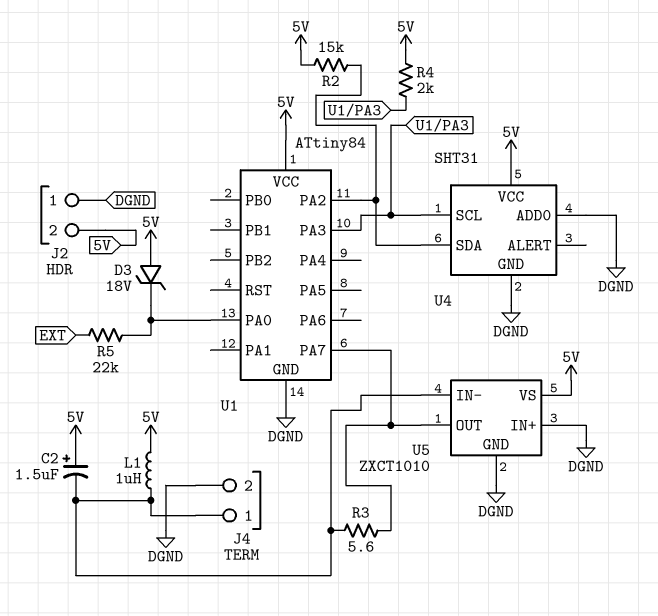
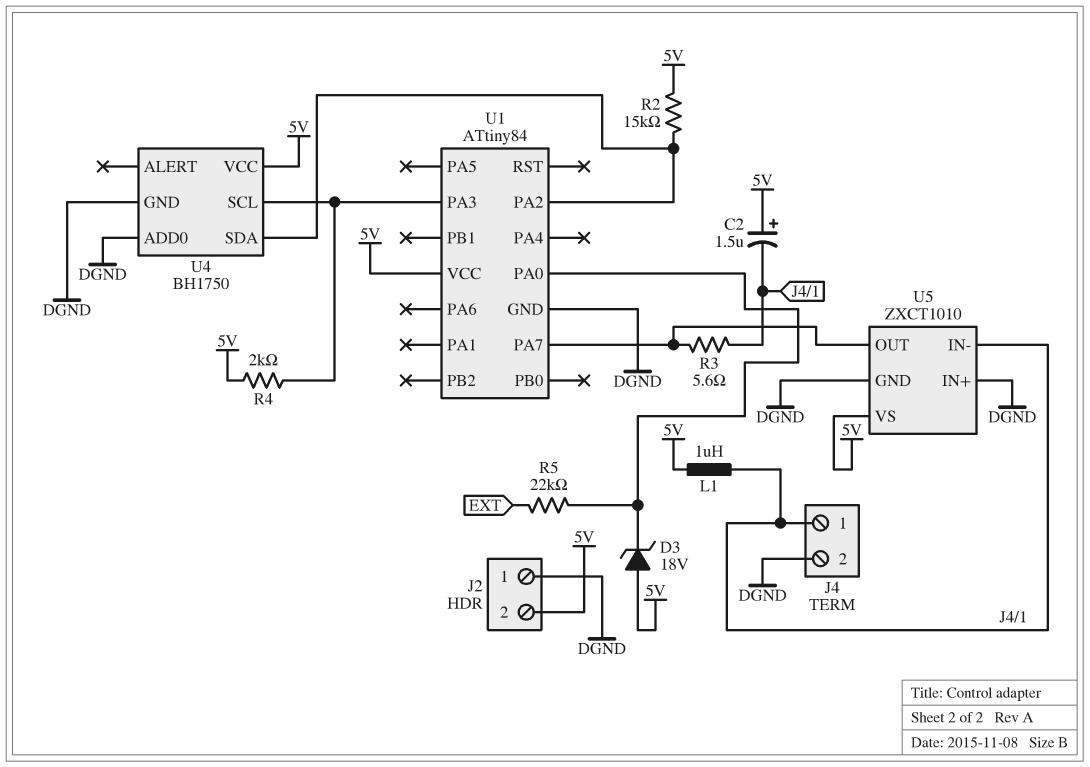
U4: SHT31 -> BH1750

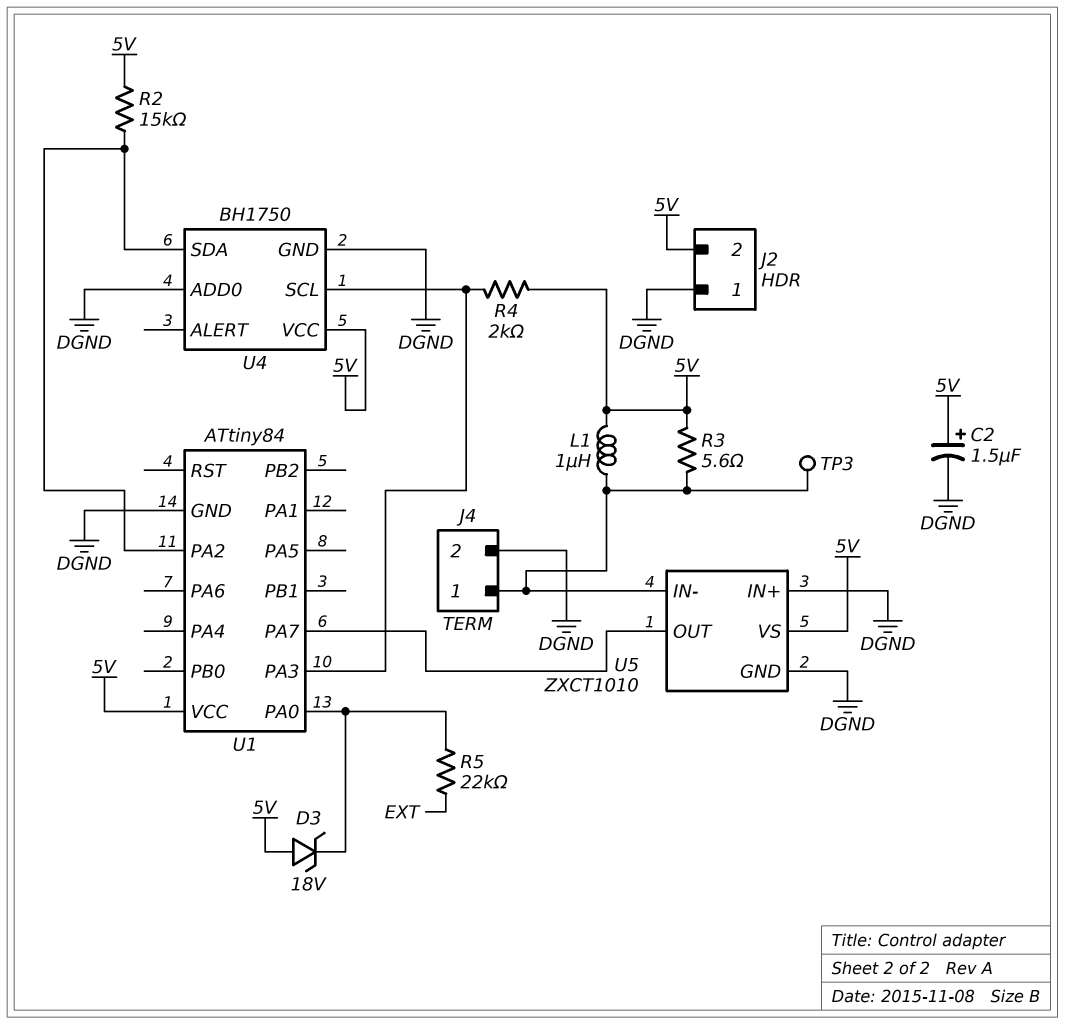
C2: 1.5uF (plus 5V, minus J4/1) -> 1.5uF (plus 5V, minus DGND)
R3: 5.6 (J4/1, U1/PA7) -> 5.6 (5V, J4/1)
TP3: none -> test point (J4/1)

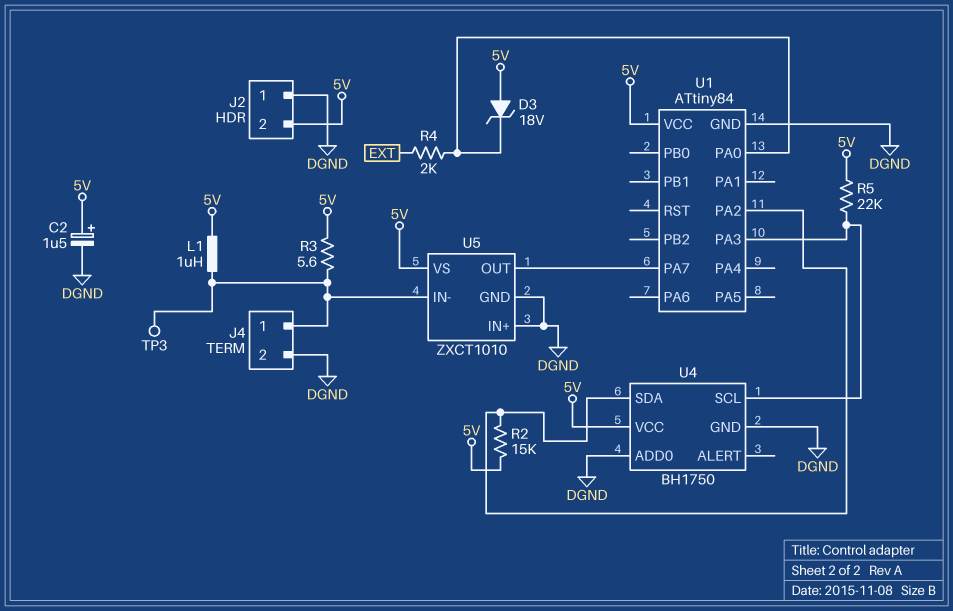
R4: 2k (5V, U1/PA3) -> 2k (EXT, U1/PA0)
R5: 22k (EXT, U1/PA0) -> 22k (5V, U1/PA3)

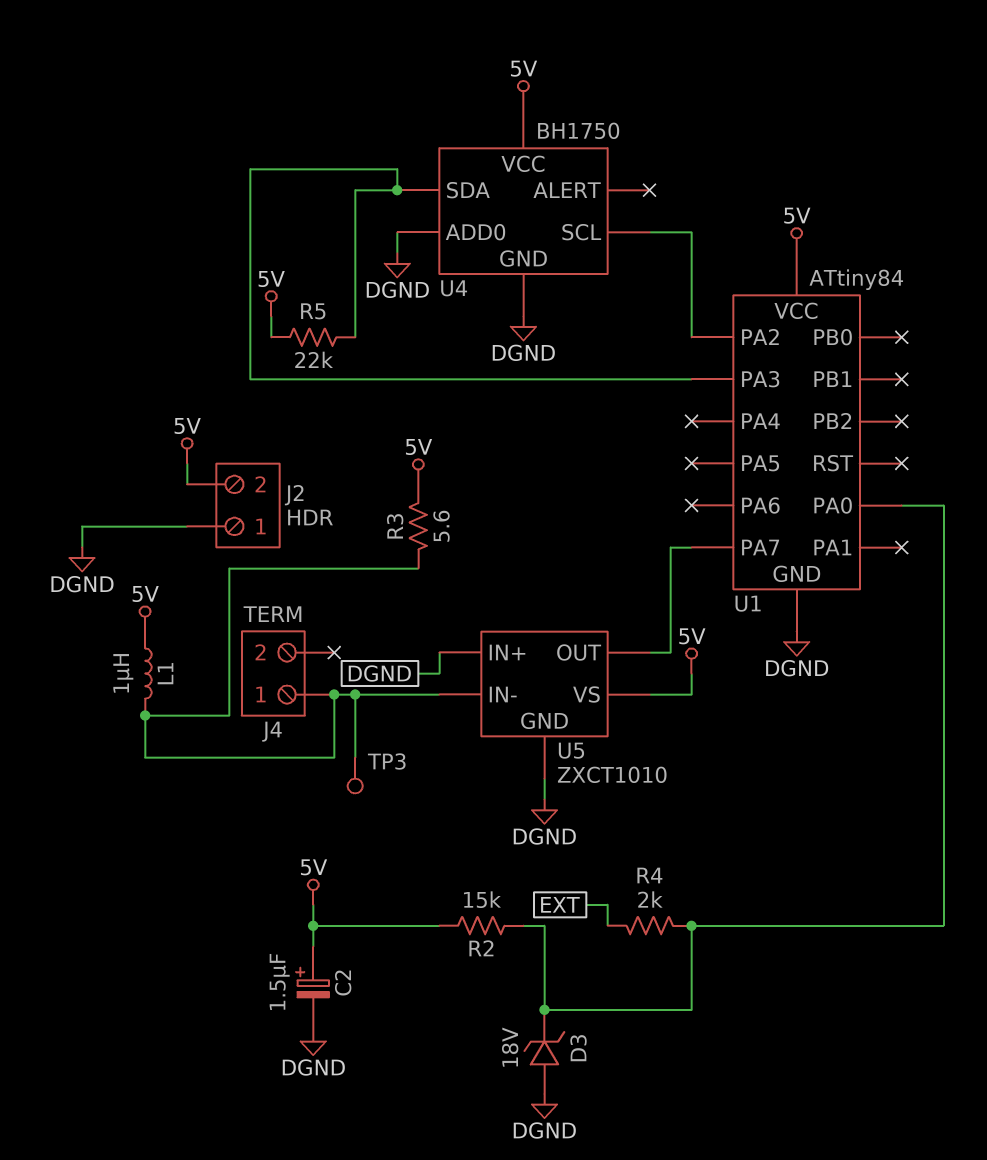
D3: zener 18V (A 5V, K U1/PA0) -> zener 18V (A DGND, K U1/PA0)
J4 pin 2: DGND -> none
R2: 15k (5V, U1/PA2) -> 15k (5V, U1/PA0)
U4 pin SCL: U1/PA3 -> U1/PA2
U4 pin SDA: U1/PA2 -> U1/PA3

